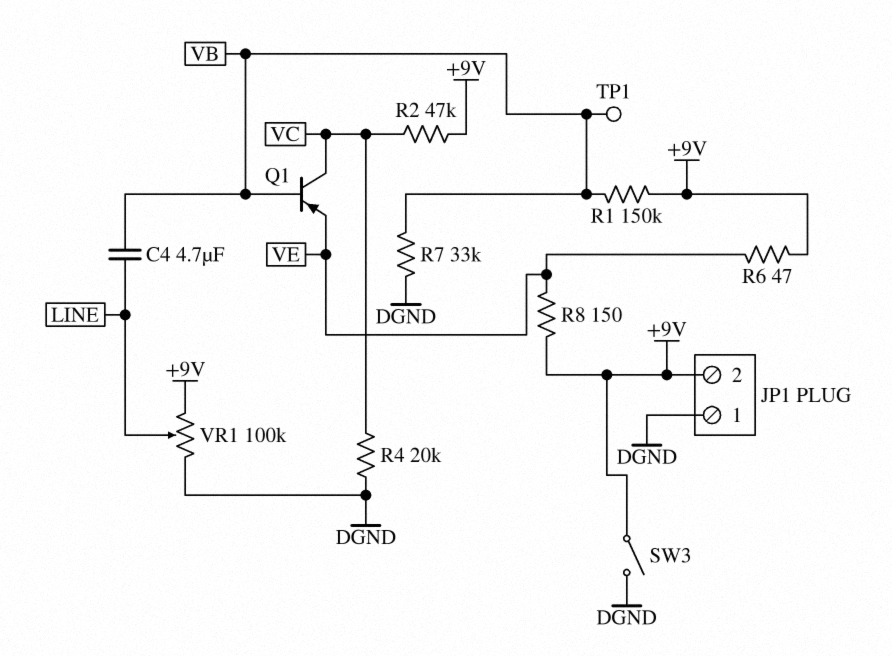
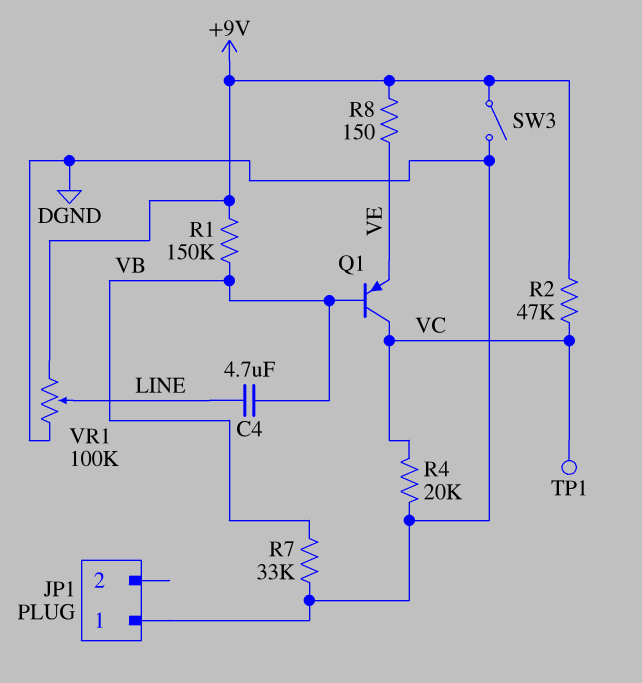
JP1 pin 2: +9V -> none
R6: 47 (+9V, VE) -> none
TP1: test point (VB) -> test point (VC)

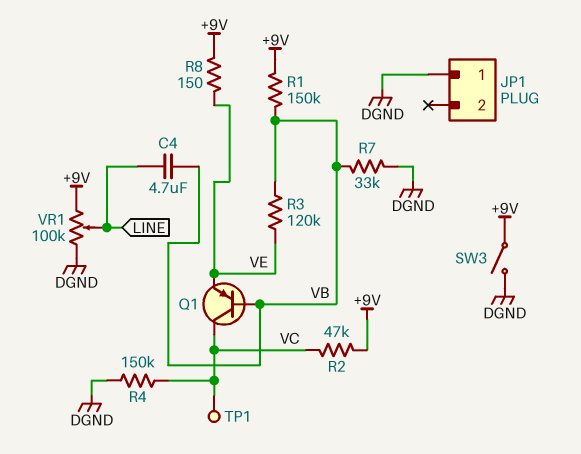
R3: none -> 120k (VB, VE)
R4: 20k (DGND, VC) -> 150k (DGND, VC)

